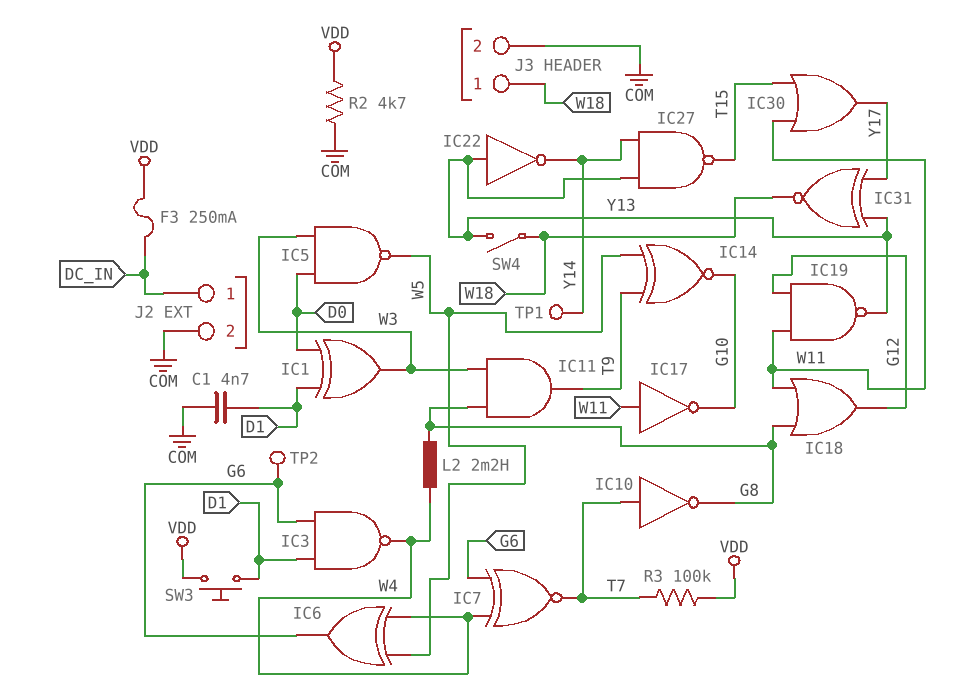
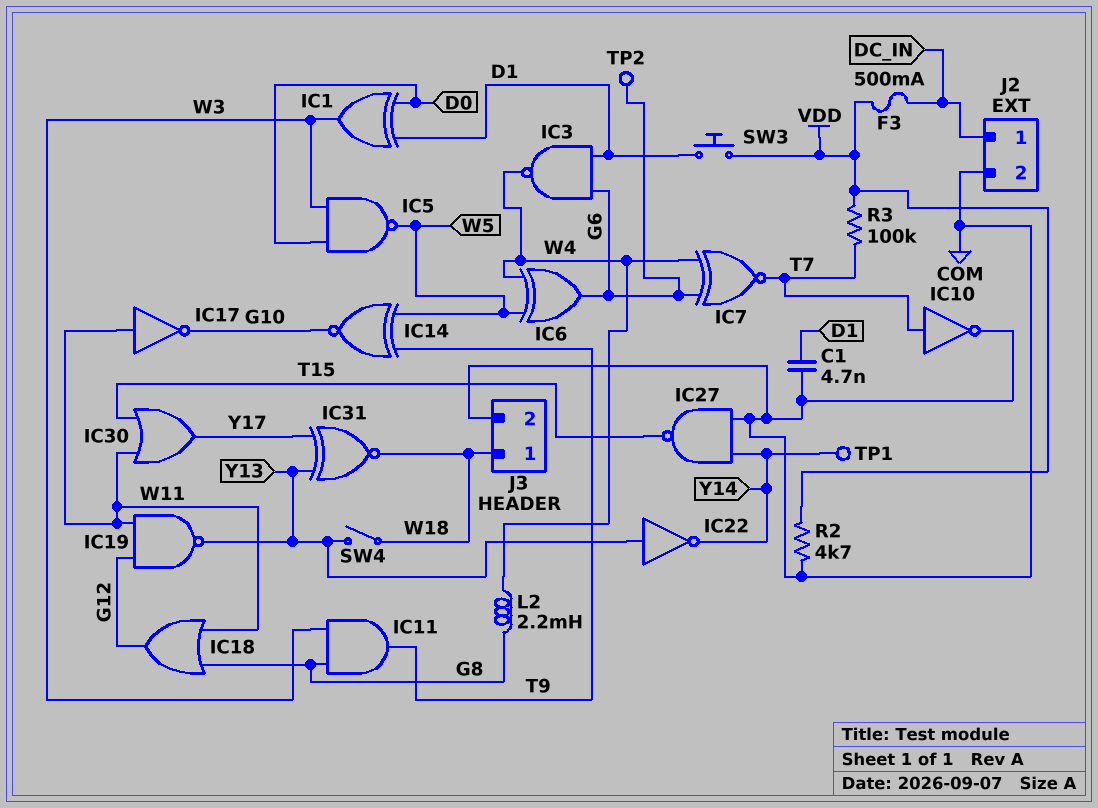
F3: 250mA (DC_IN, VDD) -> 500mA (DC_IN, VDD)
IC10: NOT (in T7, out G8) -> NOT (in T7, out COM)
IC27: NAND (in Y13, in Y14, out T15) -> NAND (in COM, in Y14, out T15)

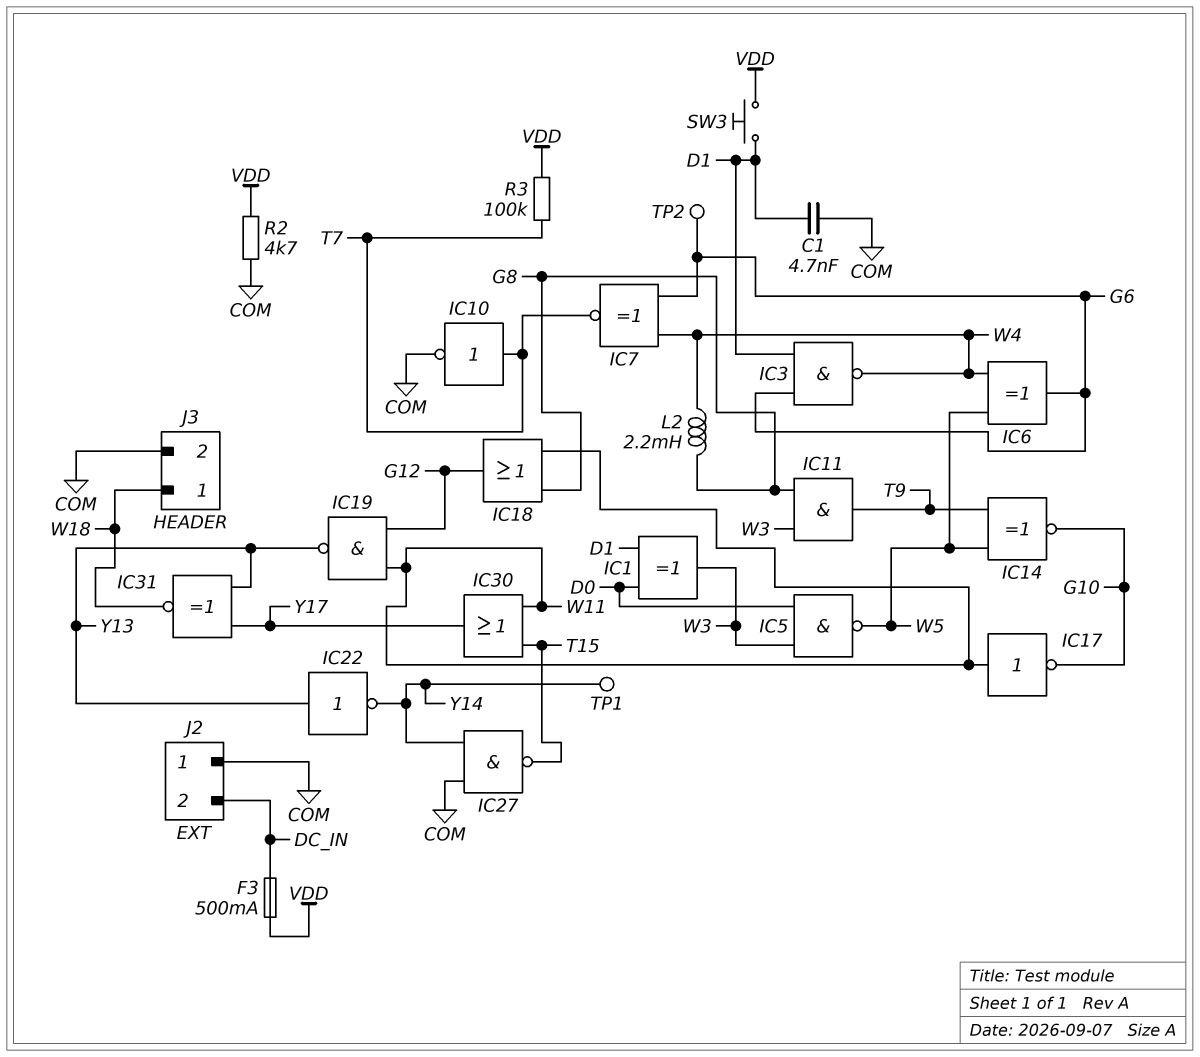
J2 pin 1: DC_IN -> COM
J2 pin 2: COM -> DC_IN
SW4: switch (W18, Y13) -> none

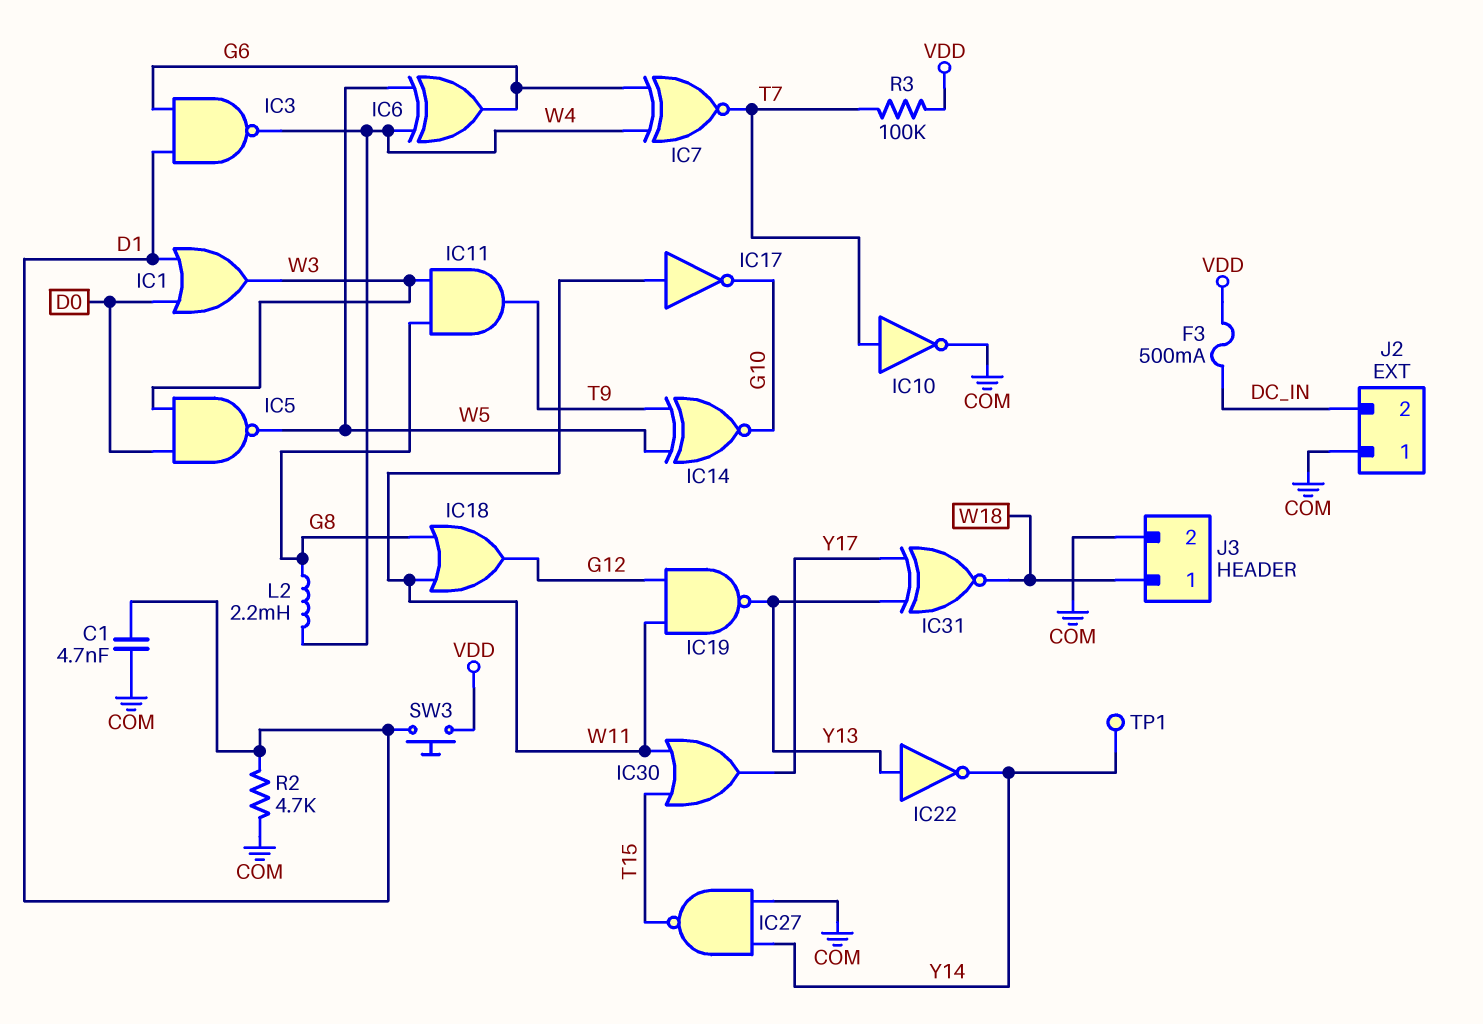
IC1: XOR (in D0, in D1, out W3) -> OR (in D0, in D1, out W3)
R2: 4.7k (COM, VDD) -> 4.7k (COM, D1)
TP2: test point (G6) -> none

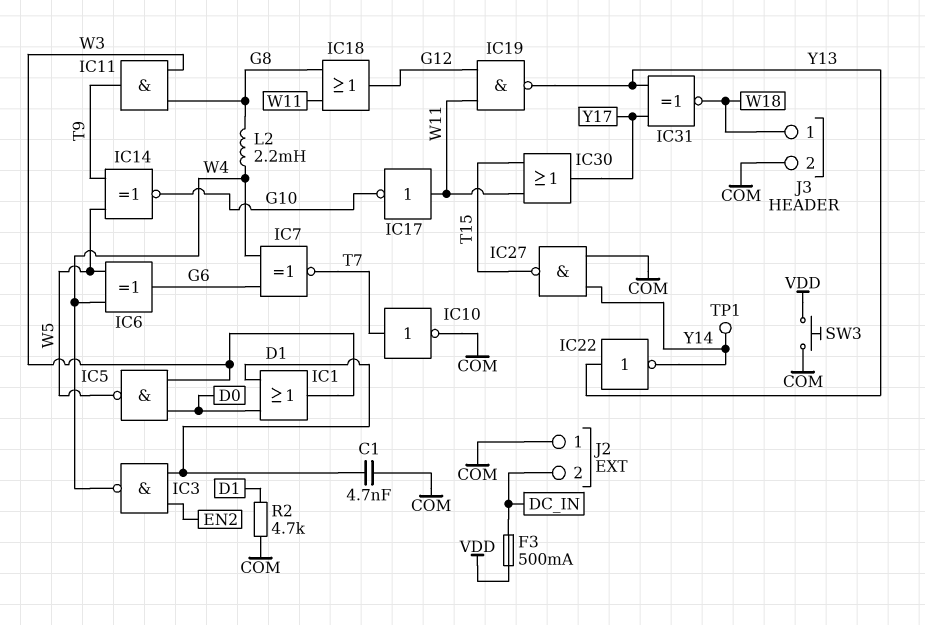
IC3: NAND (in D1, in G6, out W4) -> NAND (in D1, in EN2, out W4)
R3: 100k (T7, VDD) -> none
SW3: button (D1, VDD) -> button (COM, VDD)

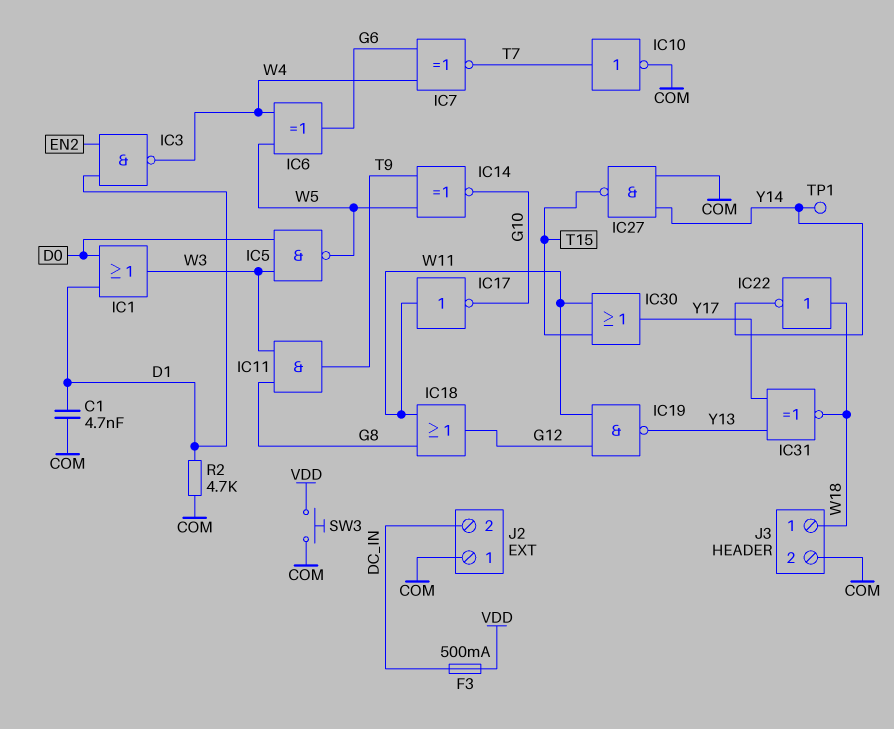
IC22: NOT (in Y13, out Y14) -> NOT (in W18, out Y14)
L2: 2.2mH (G8, W4) -> none

